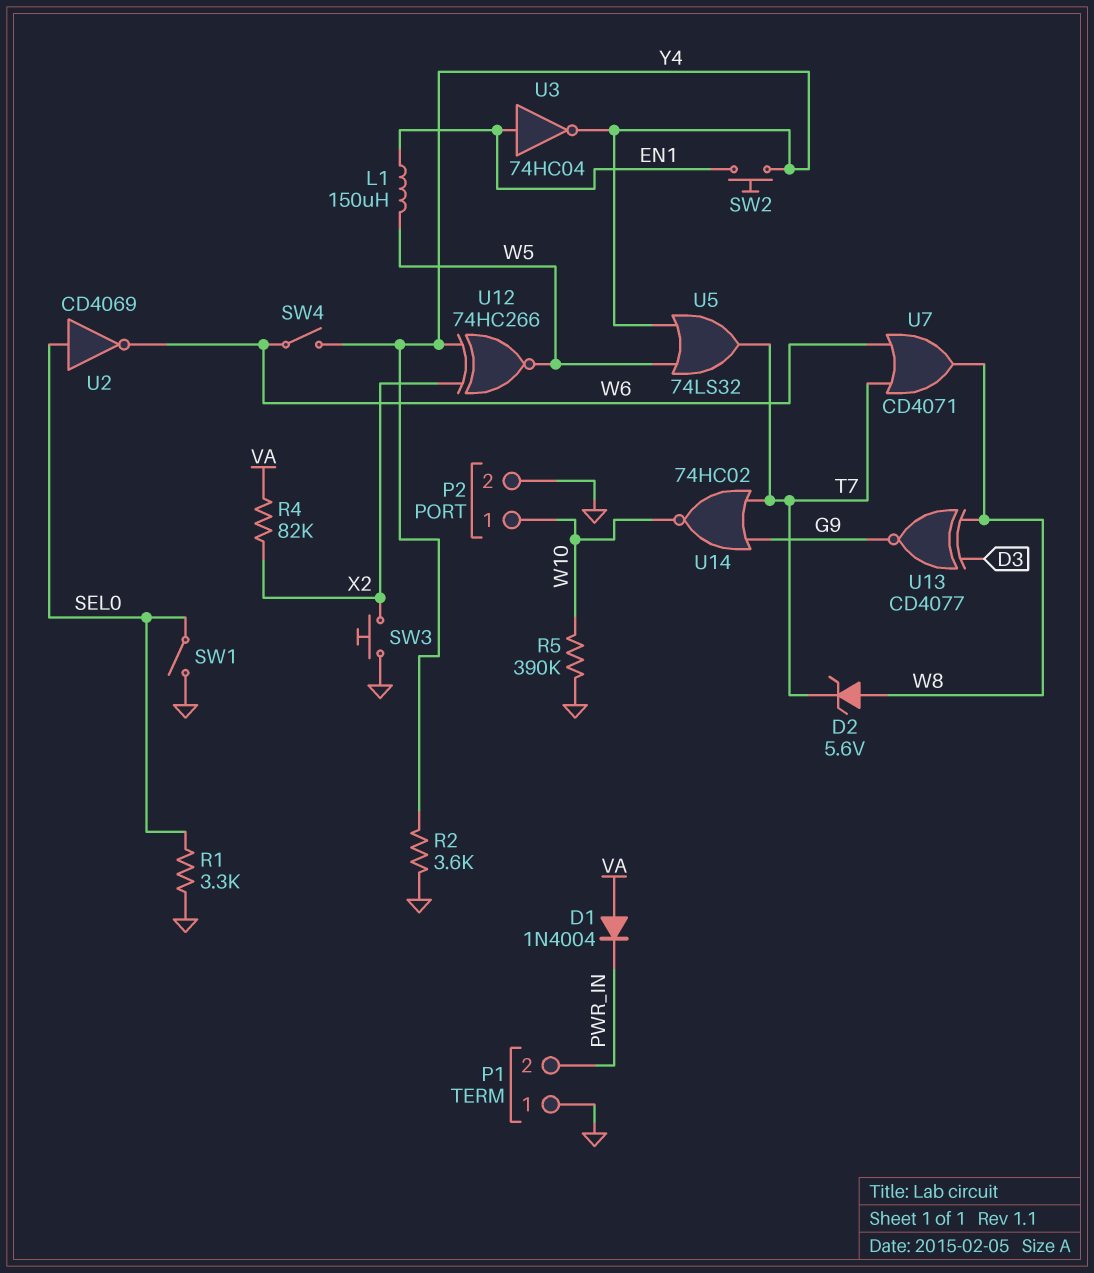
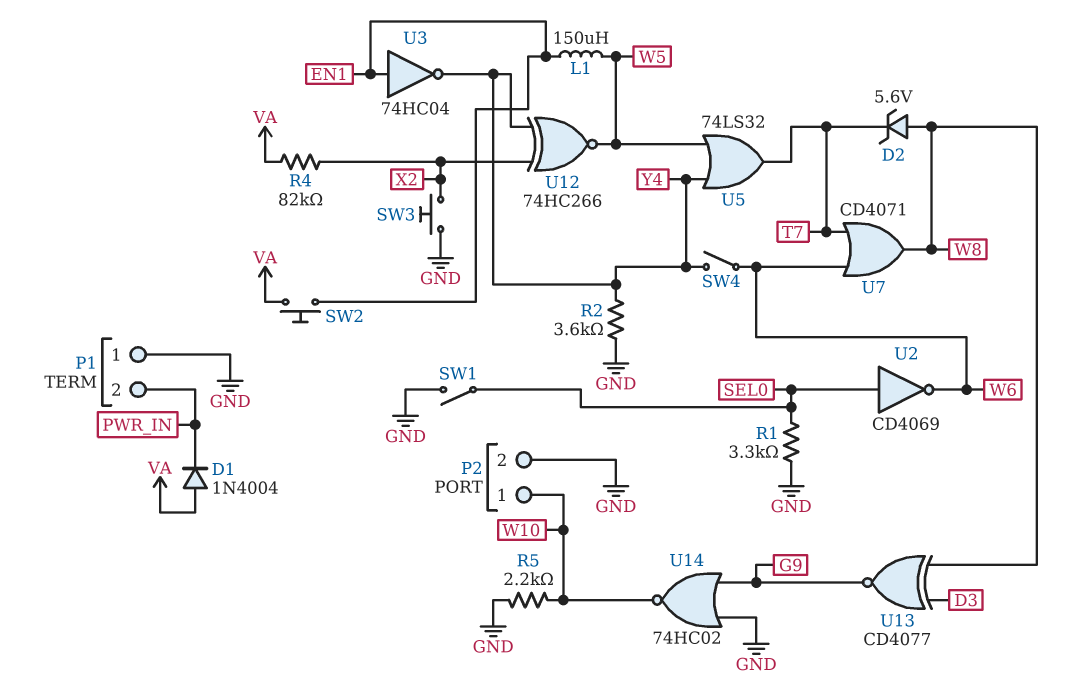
R5: 390k (GND, W10) -> 2.2k (GND, W10)
SW2: button (EN1, Y4) -> button (EN1, VA)
U14: NOR 74HC02 (in G9, in T7, out W10) -> NOR 74HC02 (in G9, in GND, out W10)

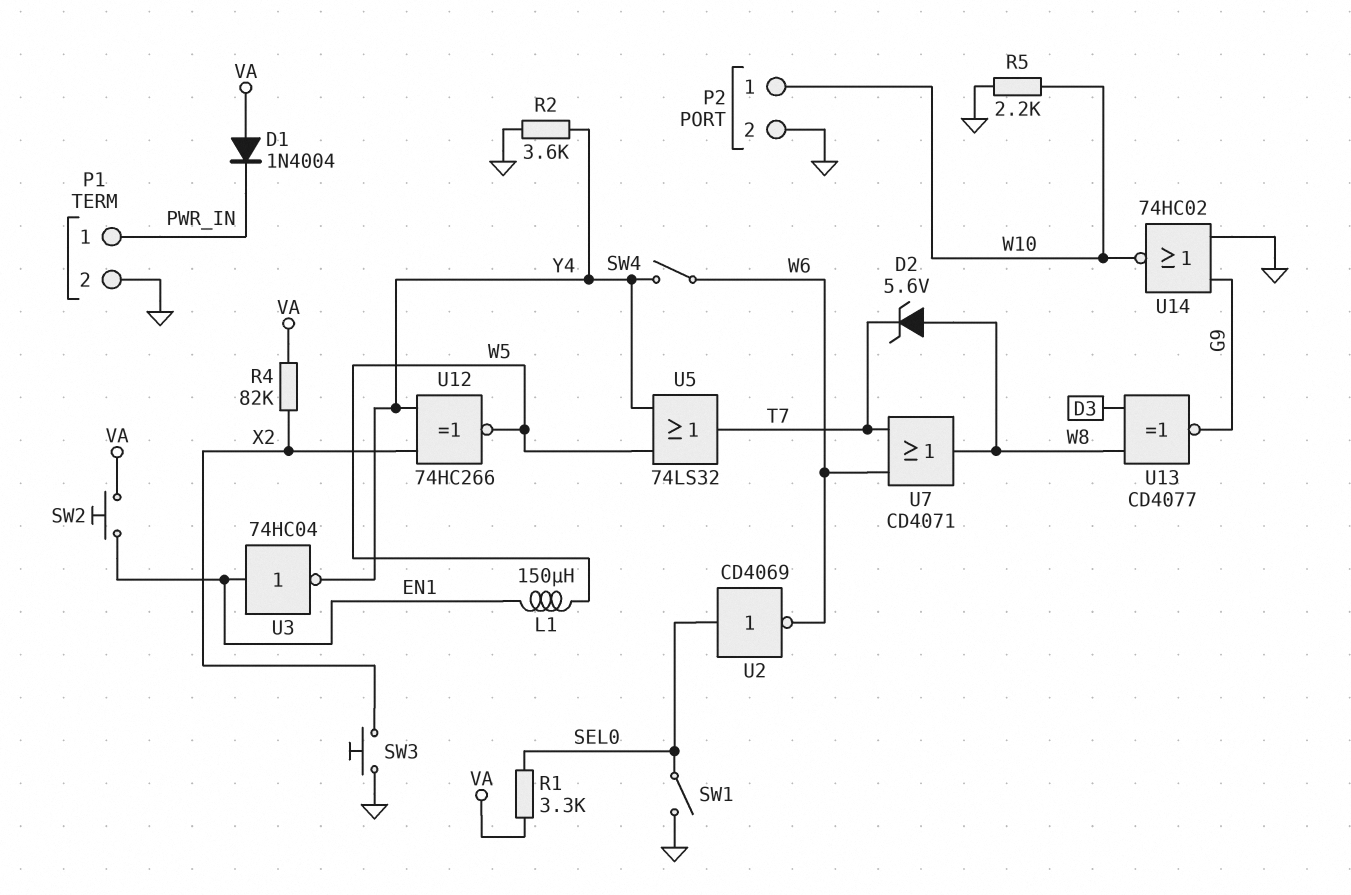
P1 pin 1: GND -> PWR_IN
P1 pin 2: PWR_IN -> GND
R1: 3.3k (GND, SEL0) -> 3.3k (SEL0, VA)

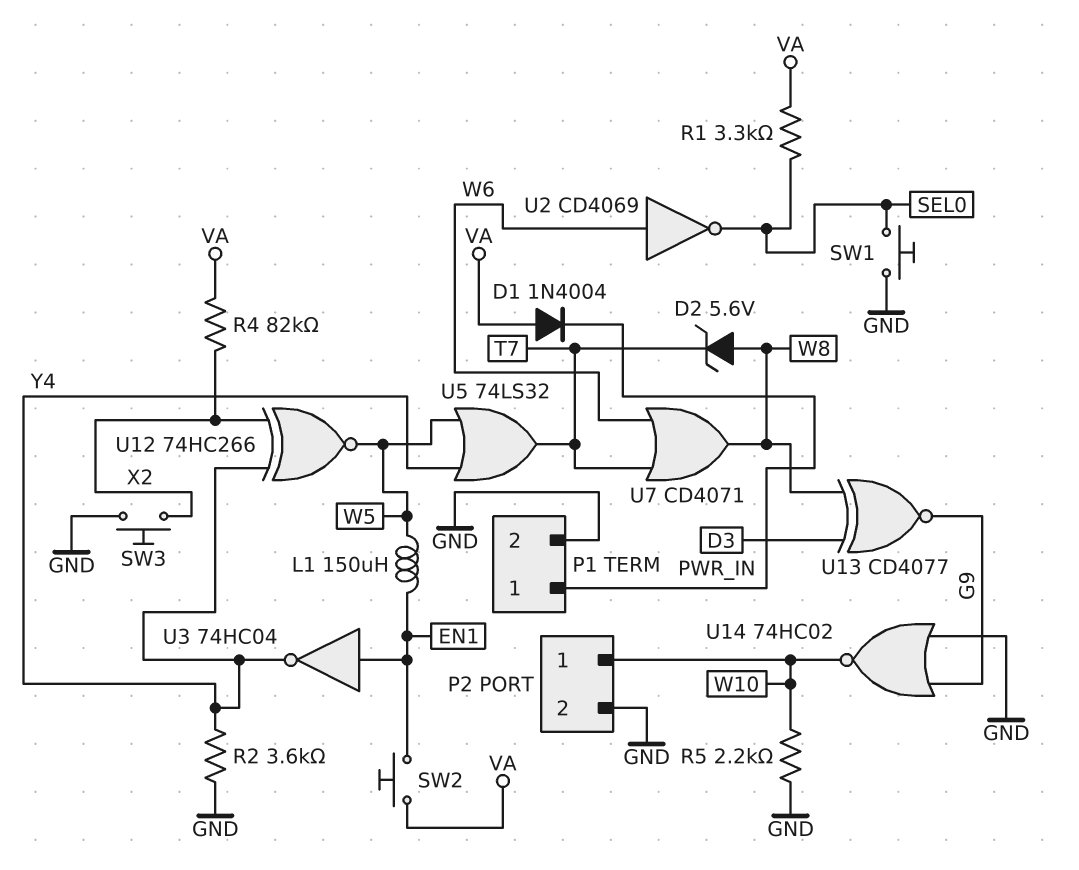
SW1: switch (GND, SEL0) -> button (GND, SEL0)
SW4: switch (W6, Y4) -> none
U2: NOT CD4069 (in SEL0, out W6) -> NOT CD4069 (in W6, out SEL0)

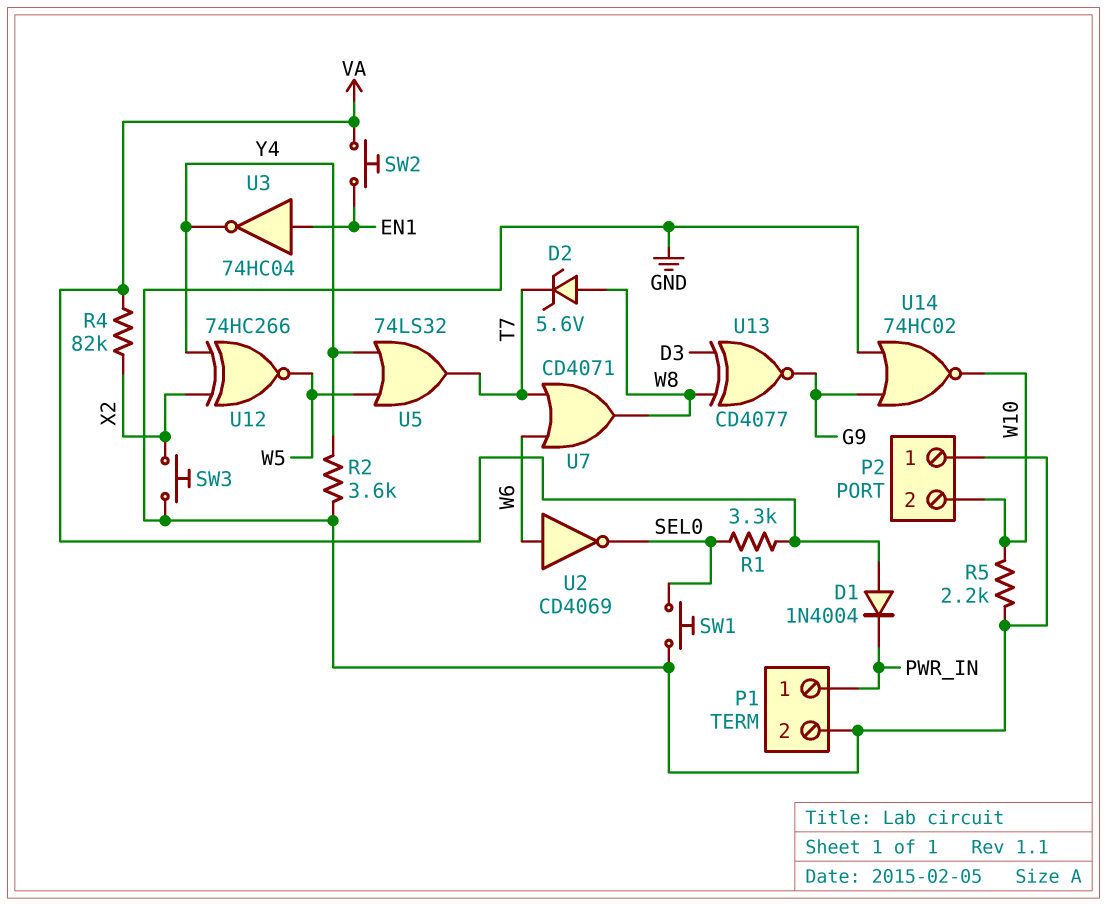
L1: 150uH (EN1, W5) -> none
P2 pin 1: W10 -> GND
P2 pin 2: GND -> W10

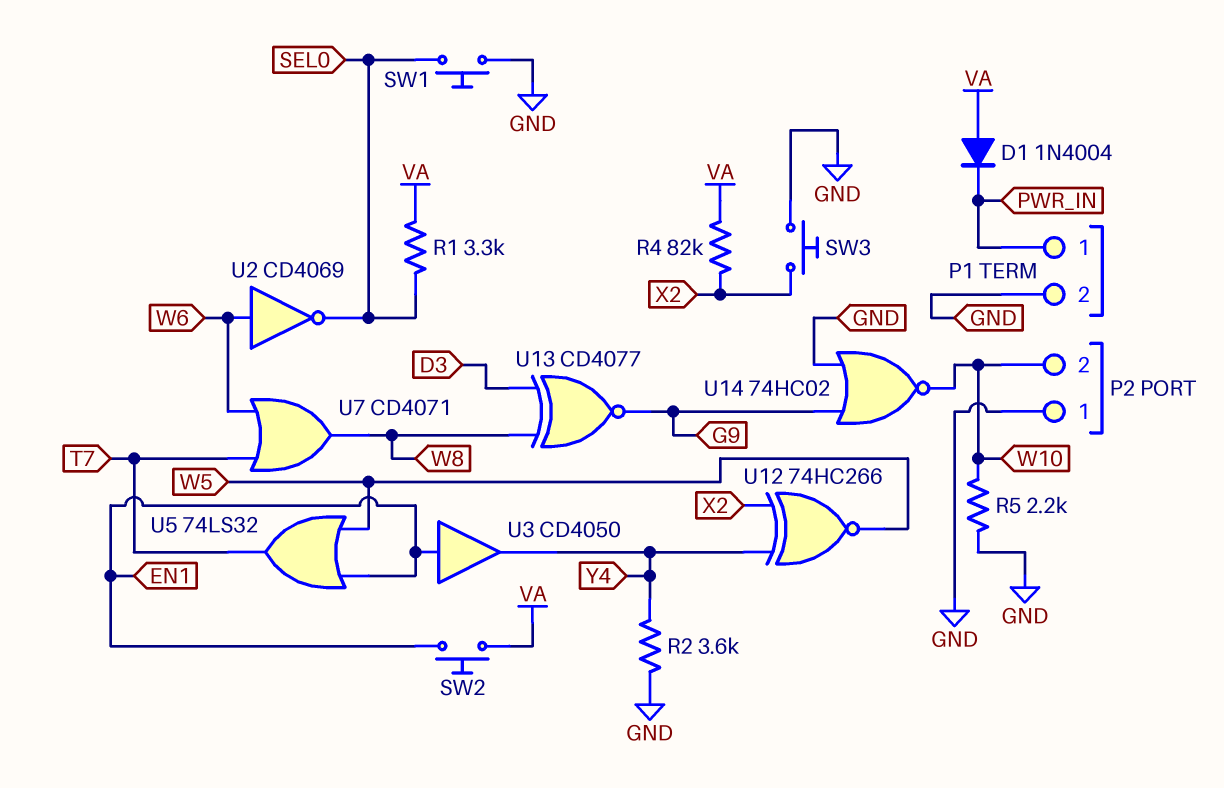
D2: zener 5.6V (A W8, K T7) -> none
U3: NOT 74HC04 (in EN1, out Y4) -> buffer CD4050 (in EN1, out Y4)
U5: OR 74LS32 (in W5, in Y4, out T7) -> OR 74LS32 (in EN1, in W5, out T7)

